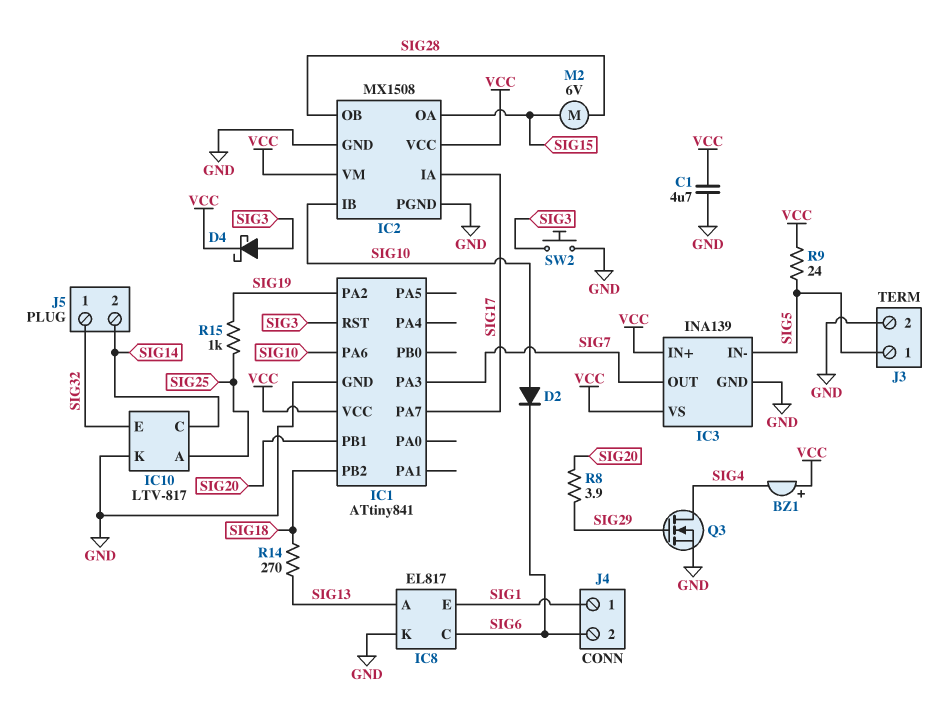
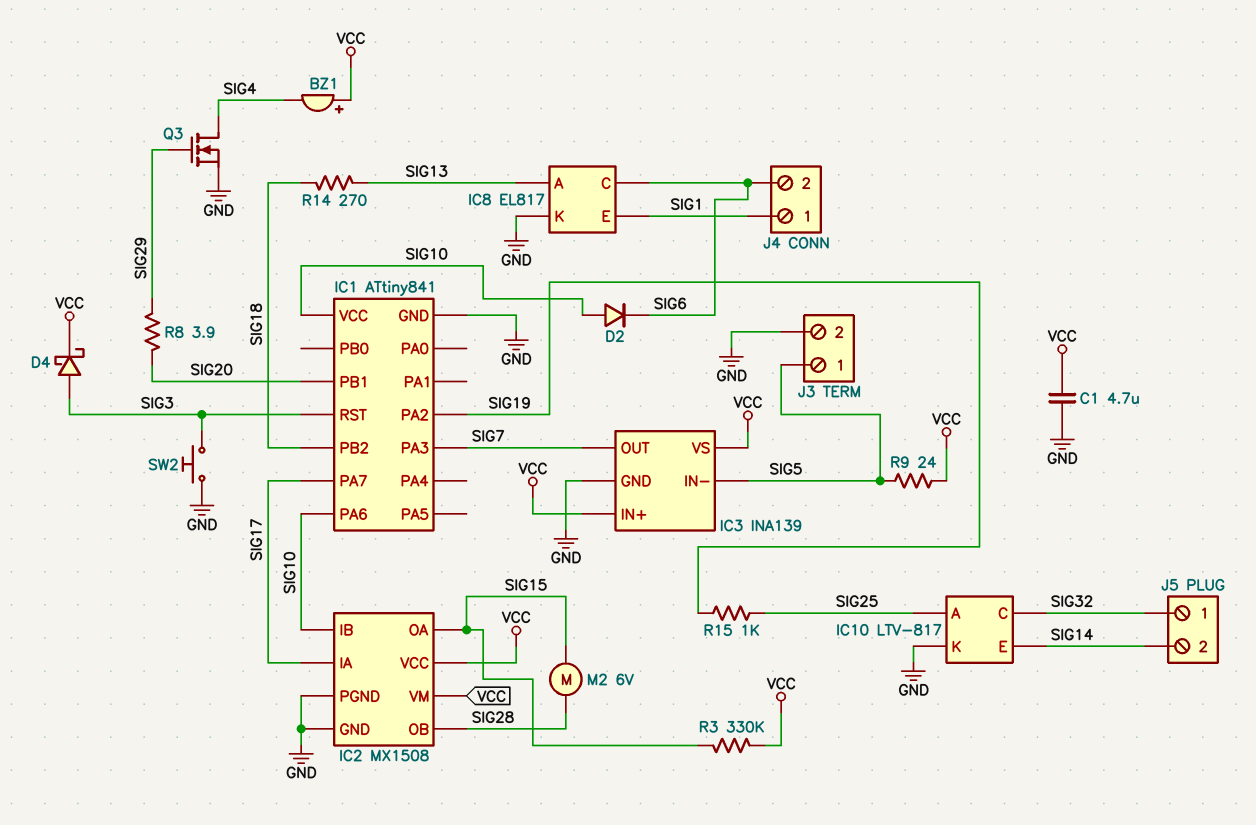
IC1 pin VCC: VCC -> SIG10
IC10 pin C: SIG14 -> SIG32
IC10 pin E: SIG32 -> SIG14
R3: none -> 330k (SIG15, VCC)

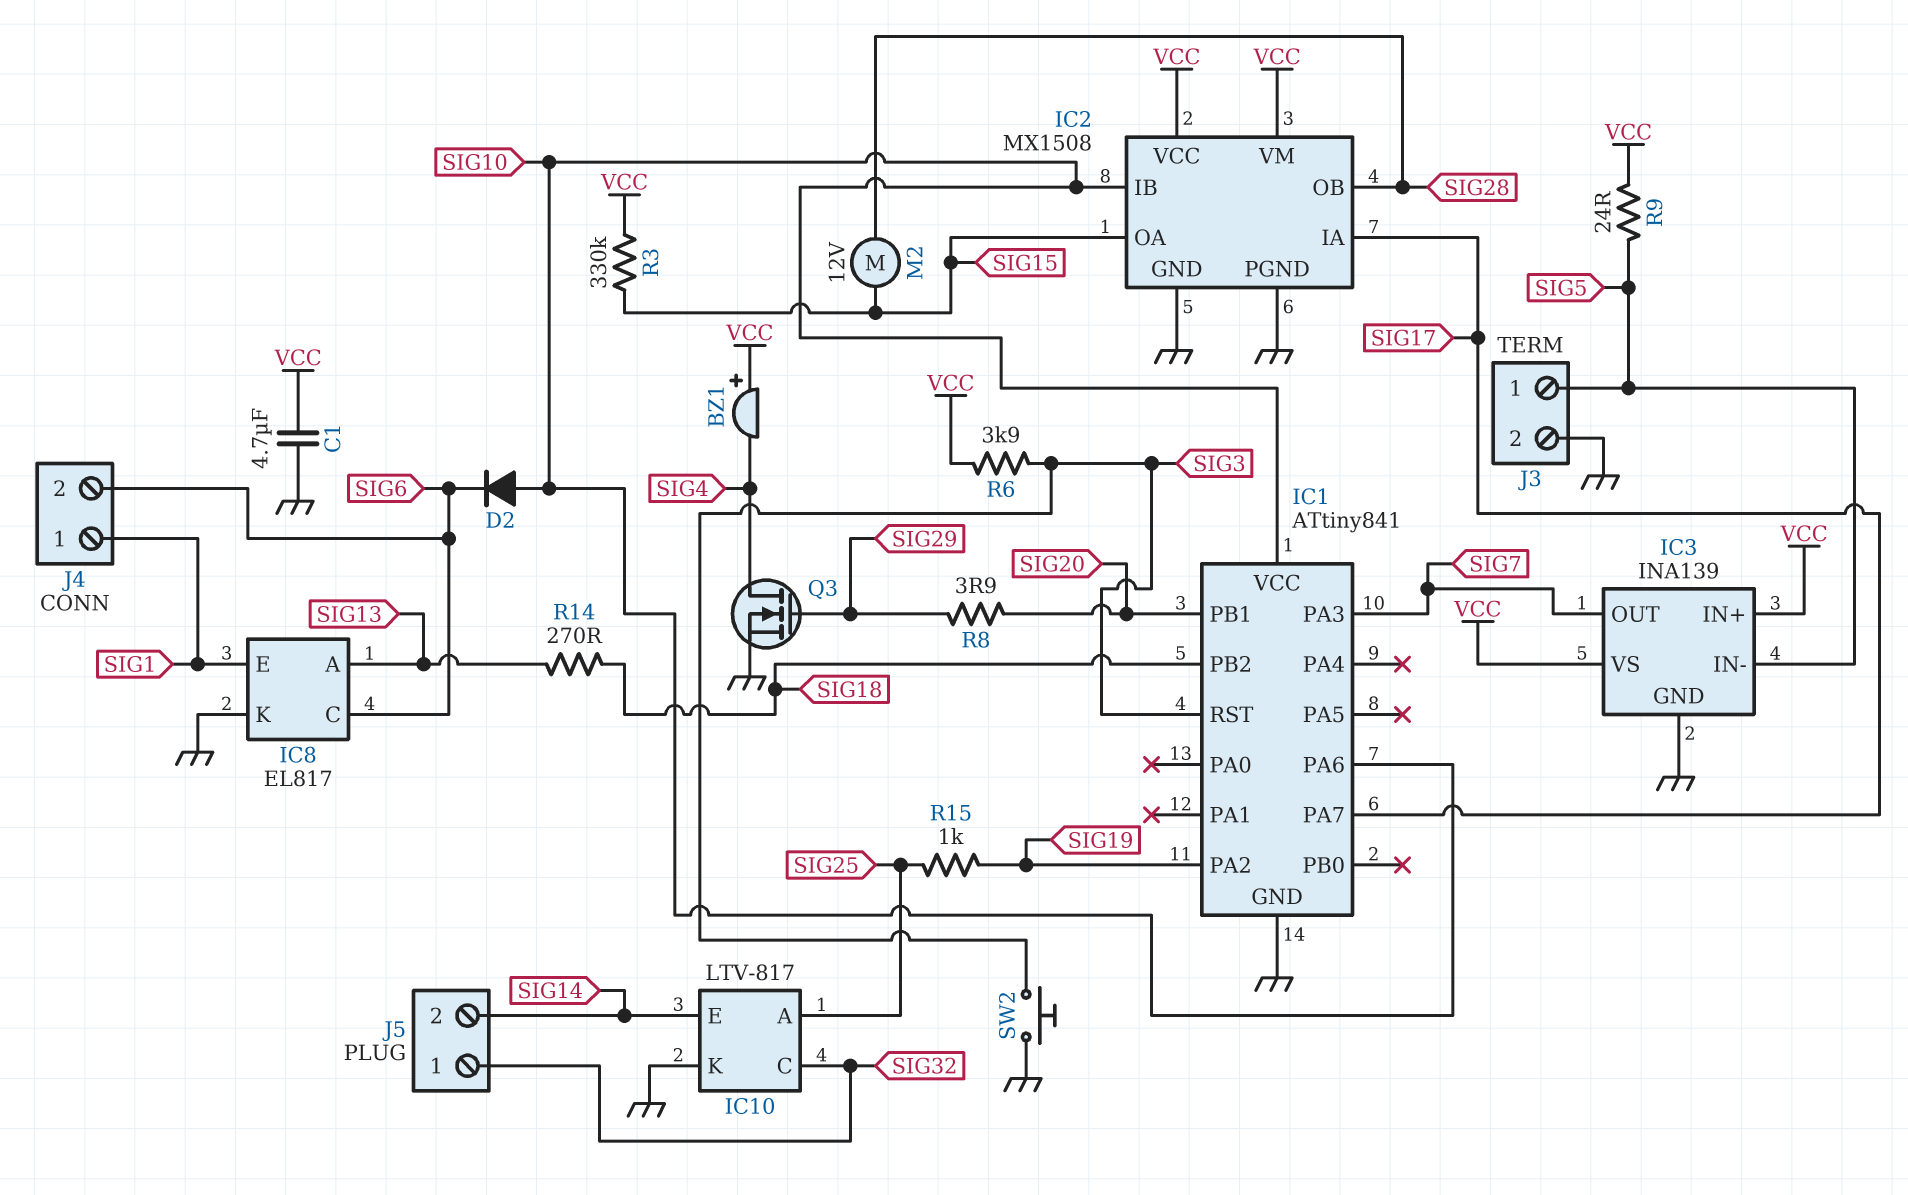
D4: schottky (A SIG3, K VCC) -> none
M2: motor 6V (SIG15, SIG28) -> motor 12V (SIG15, SIG28)
R6: none -> 3.9k (SIG3, VCC)

